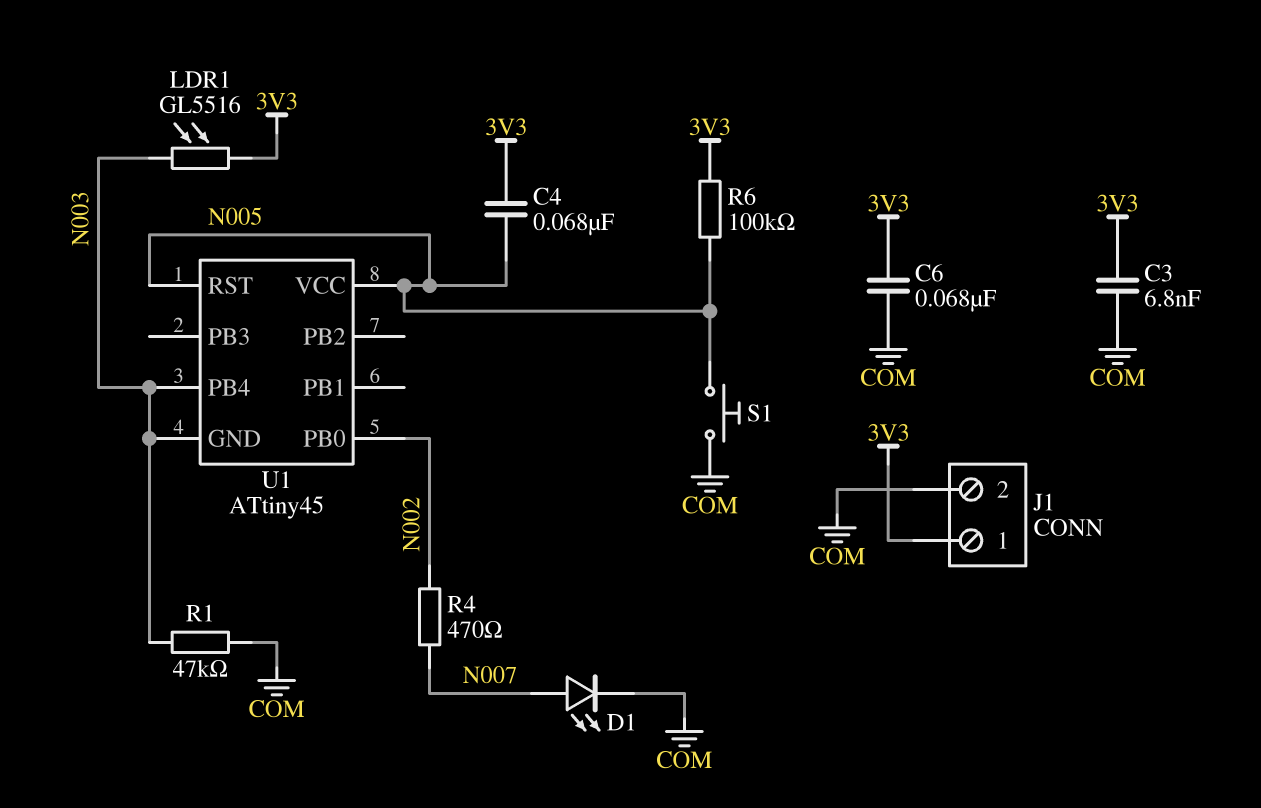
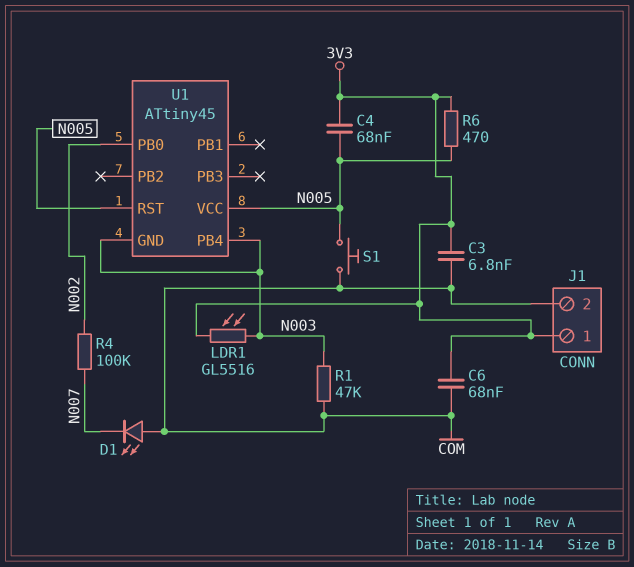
D1: LED (A N007, K COM) -> LED (A COM, K N007)
R4: 470 (N002, N007) -> 100k (N002, N007)
R6: 100k (3V3, N005) -> 470 (3V3, N005)

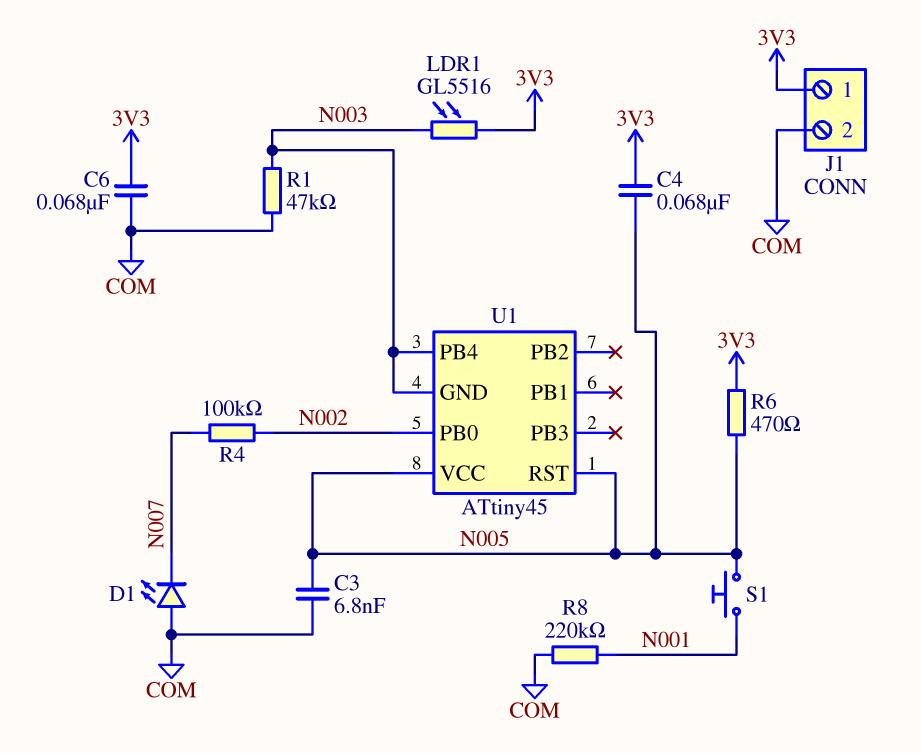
C3: 6.8nF (3V3, COM) -> 6.8nF (COM, N005)
R8: none -> 220k (COM, N001)
S1: button (COM, N005) -> button (N001, N005)

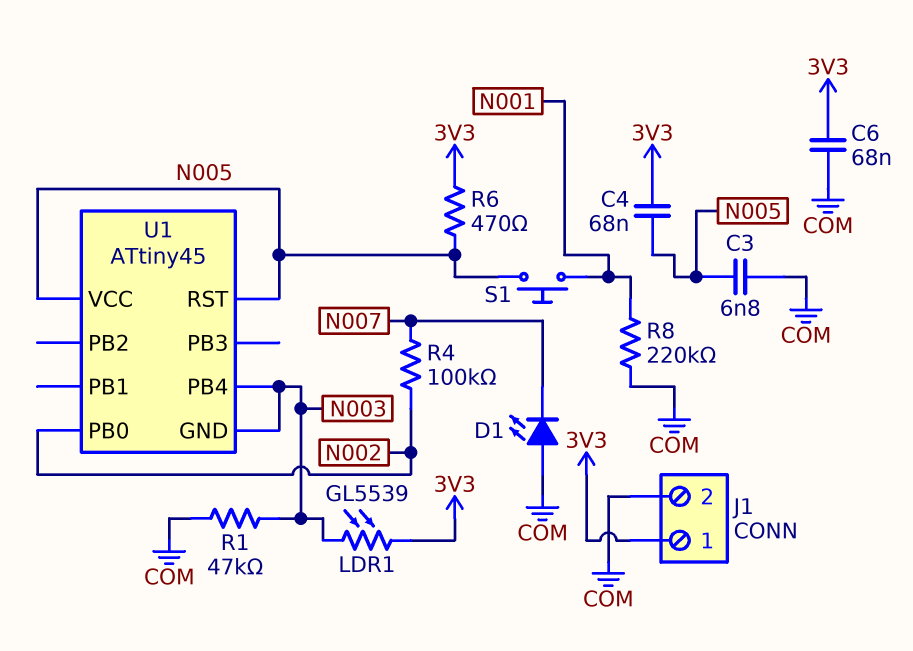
LDR1: GL5516 (3V3, N003) -> GL5539 (3V3, N003)

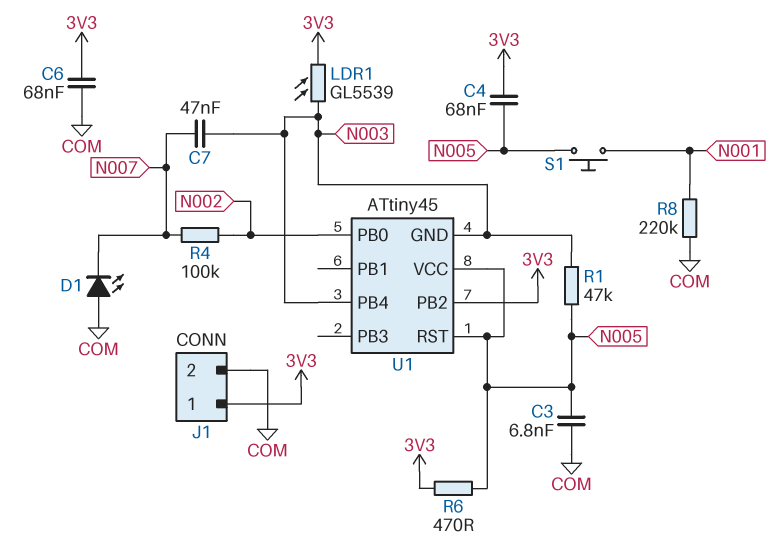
C7: none -> 47nF (N003, N007)
R1: 47k (COM, N003) -> 47k (N003, N005)
U1 pin PB2: none -> 3V3

